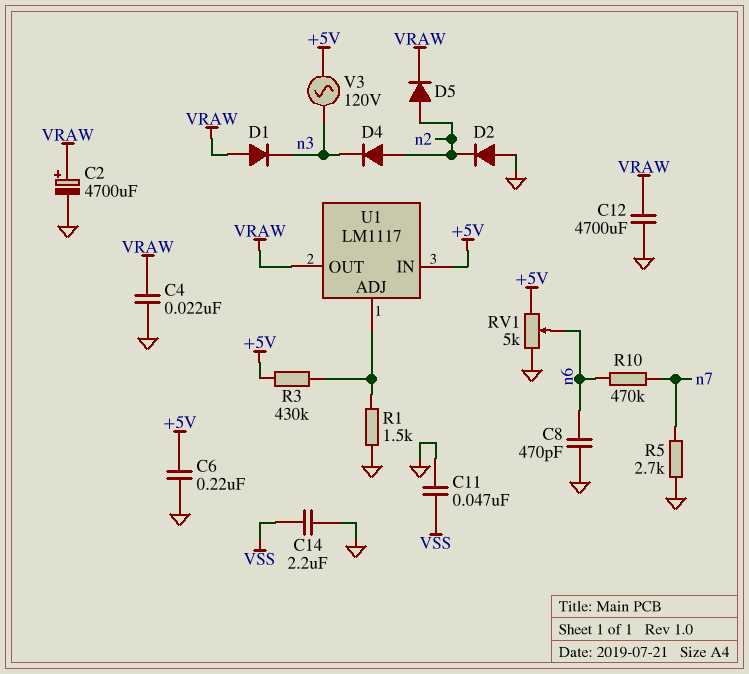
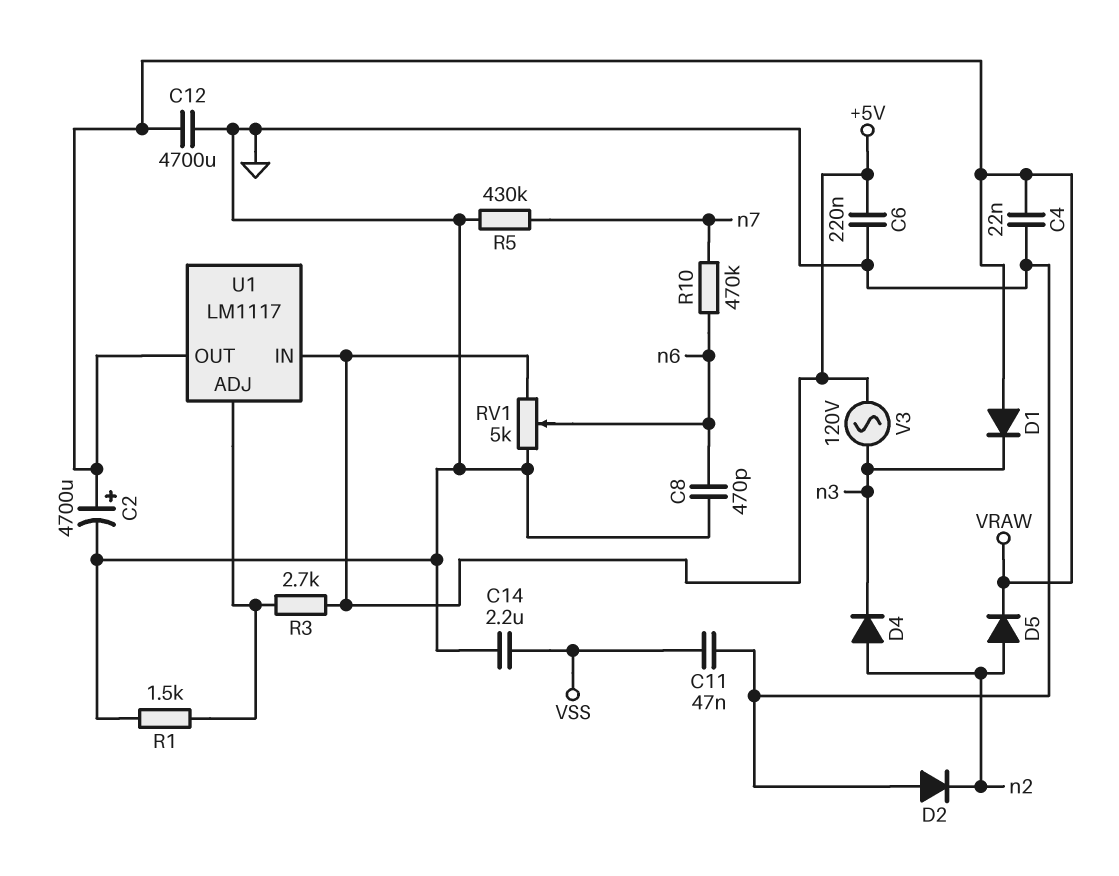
R3: 430k (+5V, U1/ADJ) -> 2.7k (+5V, U1/ADJ)
R5: 2.7k (GND, n7) -> 430k (GND, n7)

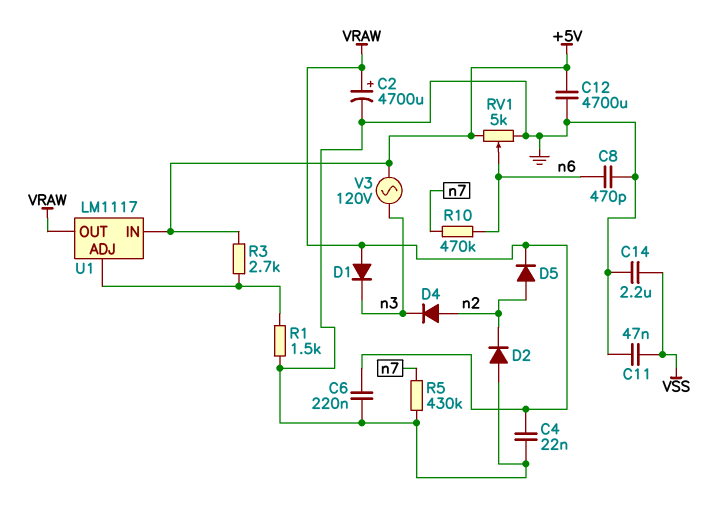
C6: 220nF (+5V, GND) -> 220nF (GND, VRAW)
C12: 4700uF (GND, VRAW) -> 4700uF (+5V, GND)

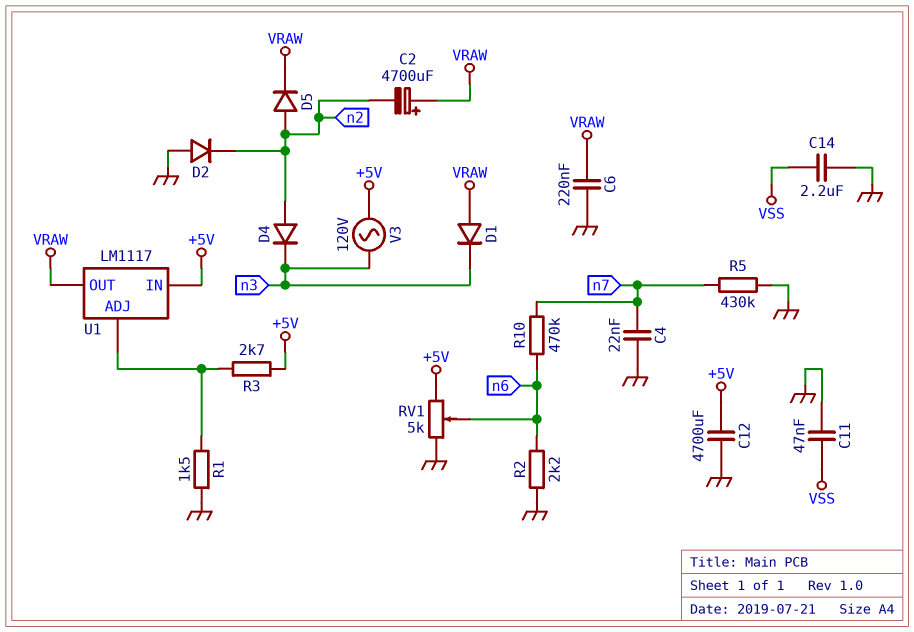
C2: 4700uF (plus VRAW, minus GND) -> 4700uF (plus VRAW, minus n2)
C4: 22nF (GND, VRAW) -> 22nF (GND, n7)
C8: 470pF (GND, n6) -> none
R2: none -> 2.2k (GND, n6)

